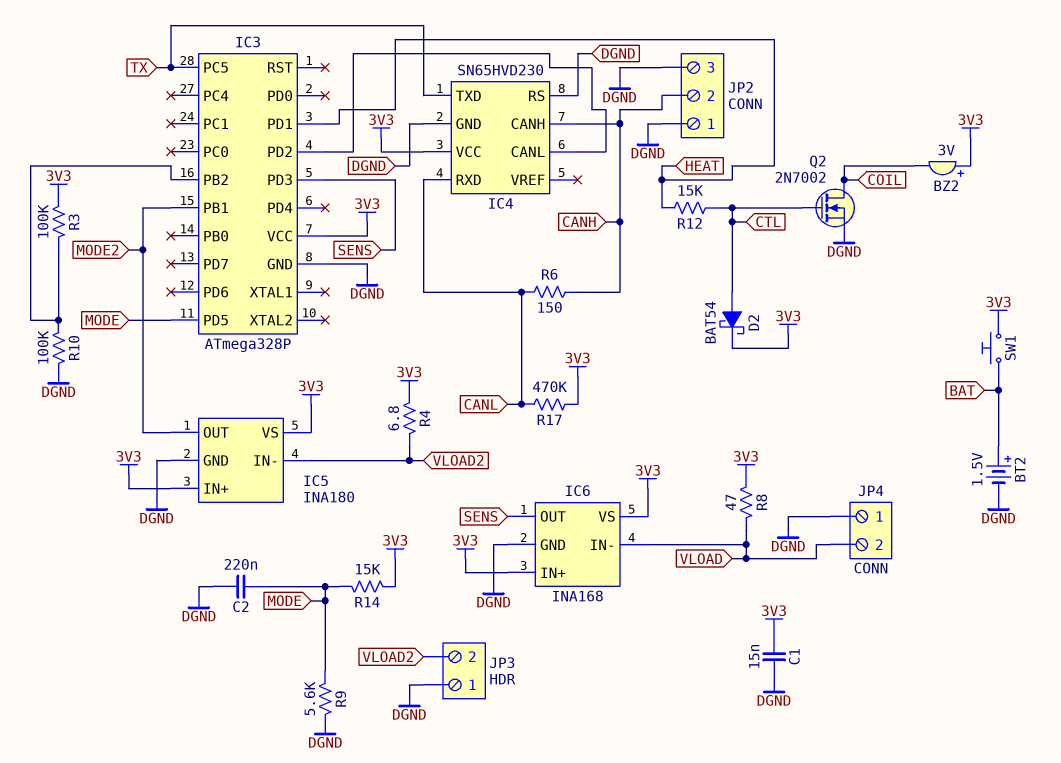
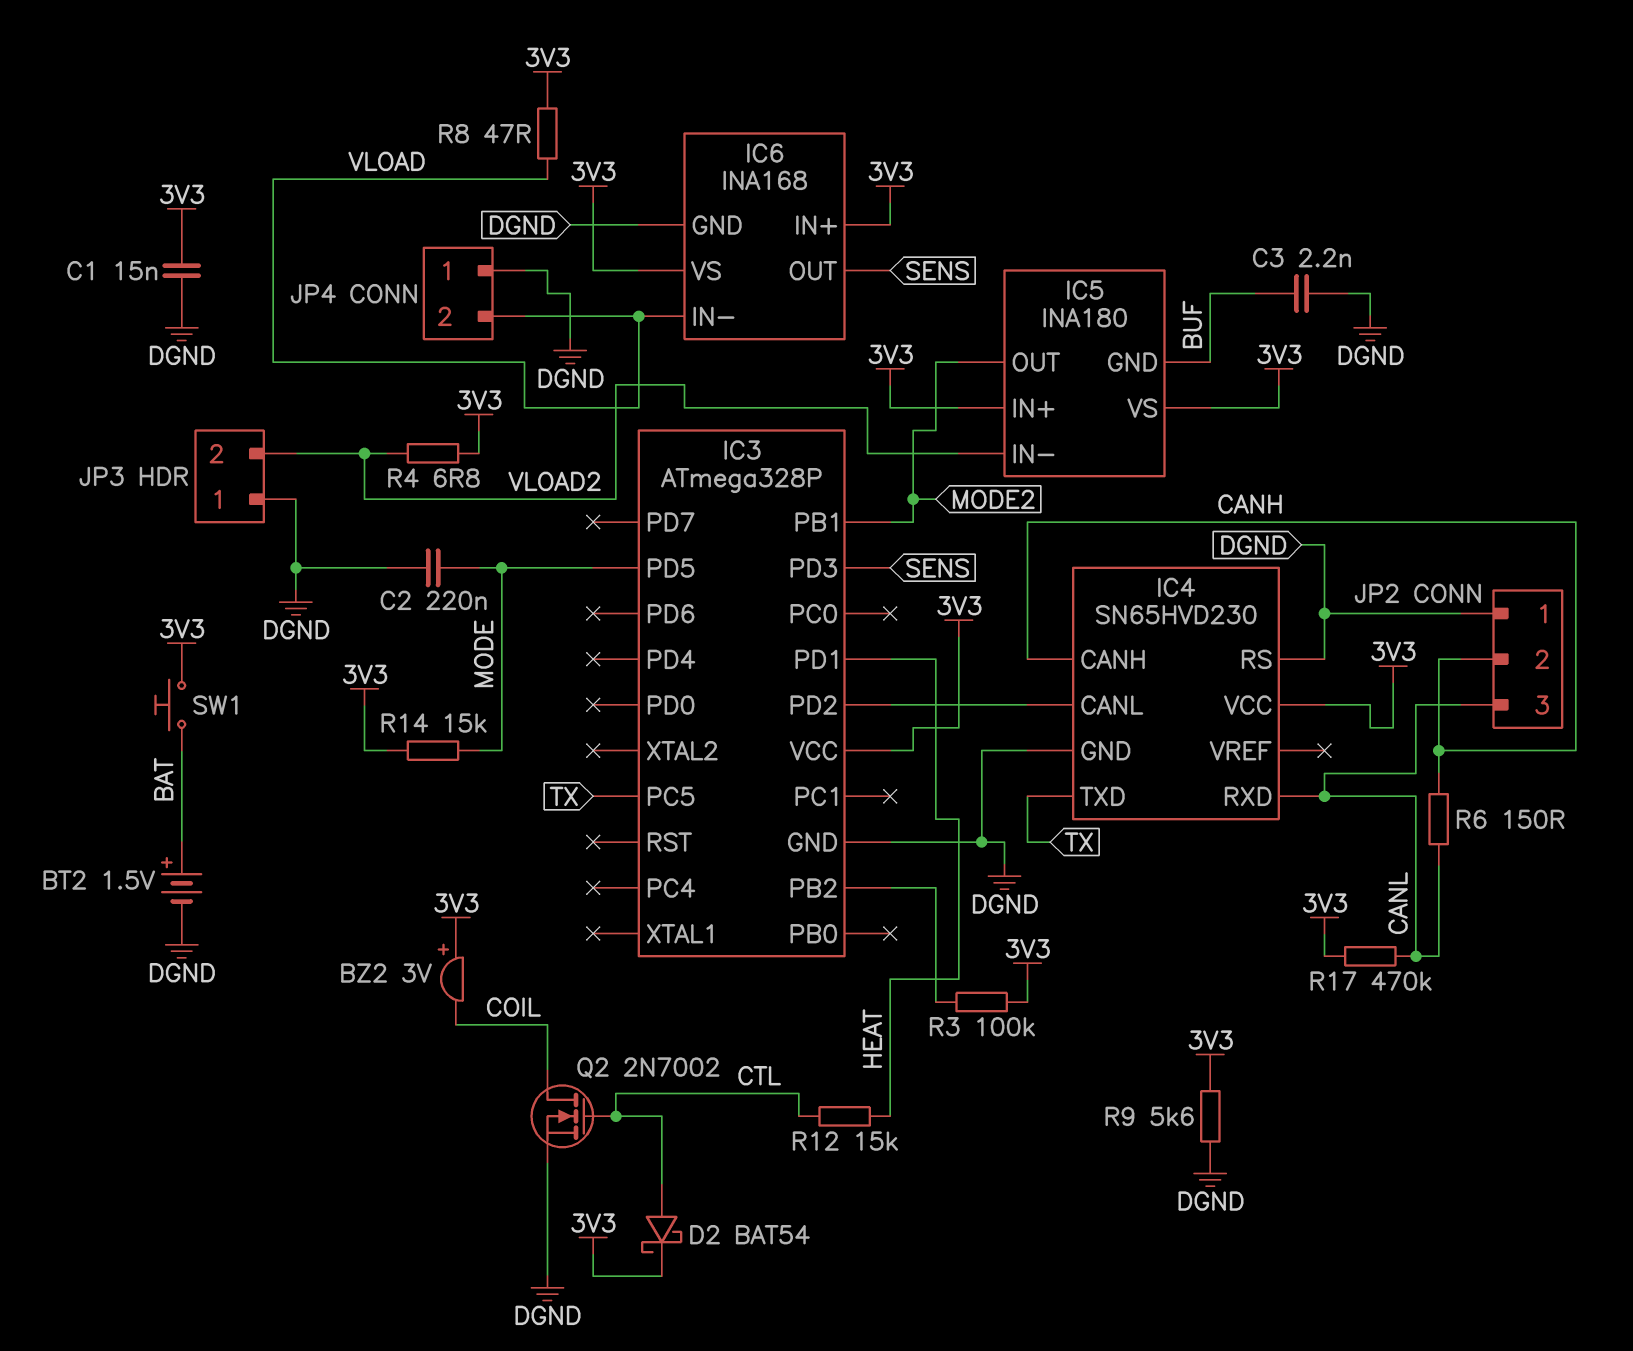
C3: none -> 2.2nF (BUF, DGND)
IC5 pin GND: DGND -> BUF
JP2 pin 3: DGND -> CANL
R9: 5.6k (DGND, MODE) -> 5.6k (3V3, DGND)
R10: 100k (DGND, IC3/PB2) -> none

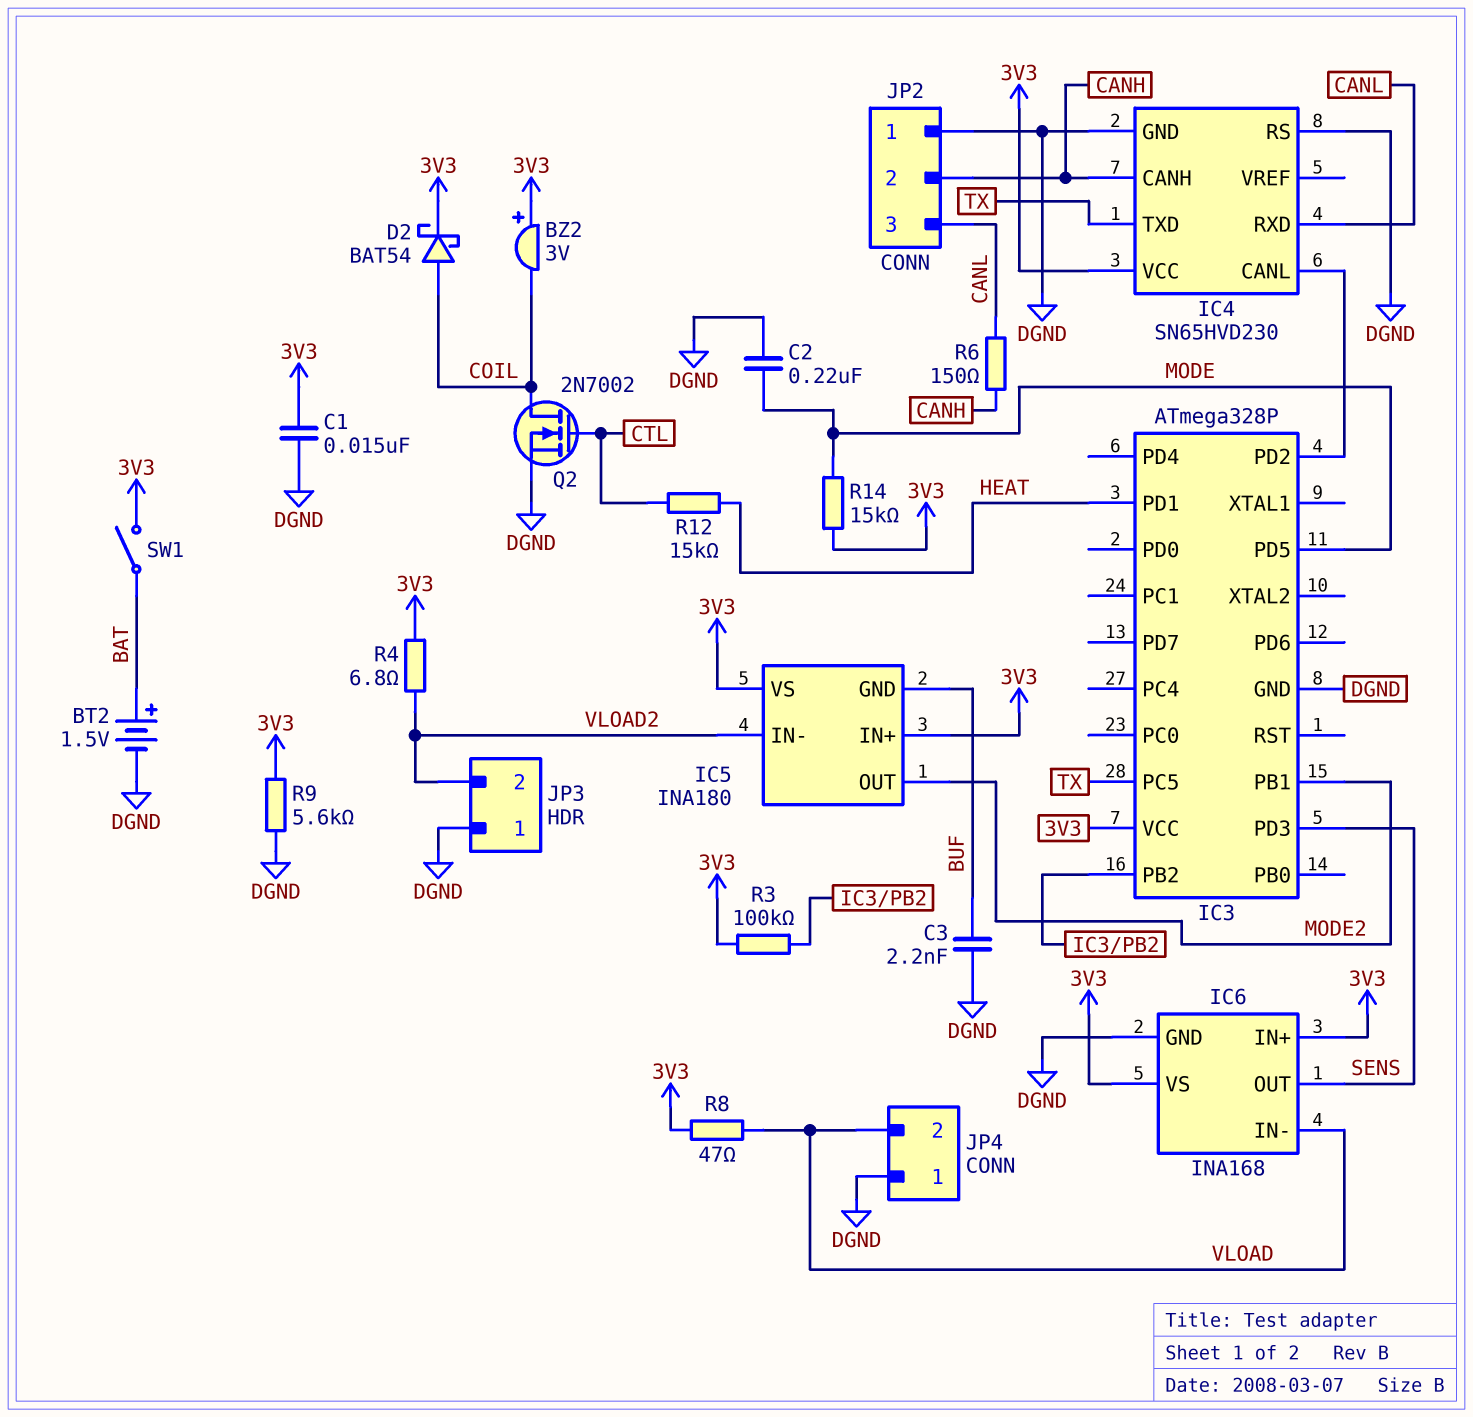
D2: schottky BAT54 (A CTL, K 3V3) -> schottky BAT54 (A COIL, K 3V3)
R17: 470k (3V3, CANL) -> none
SW1: button (3V3, BAT) -> switch (3V3, BAT)

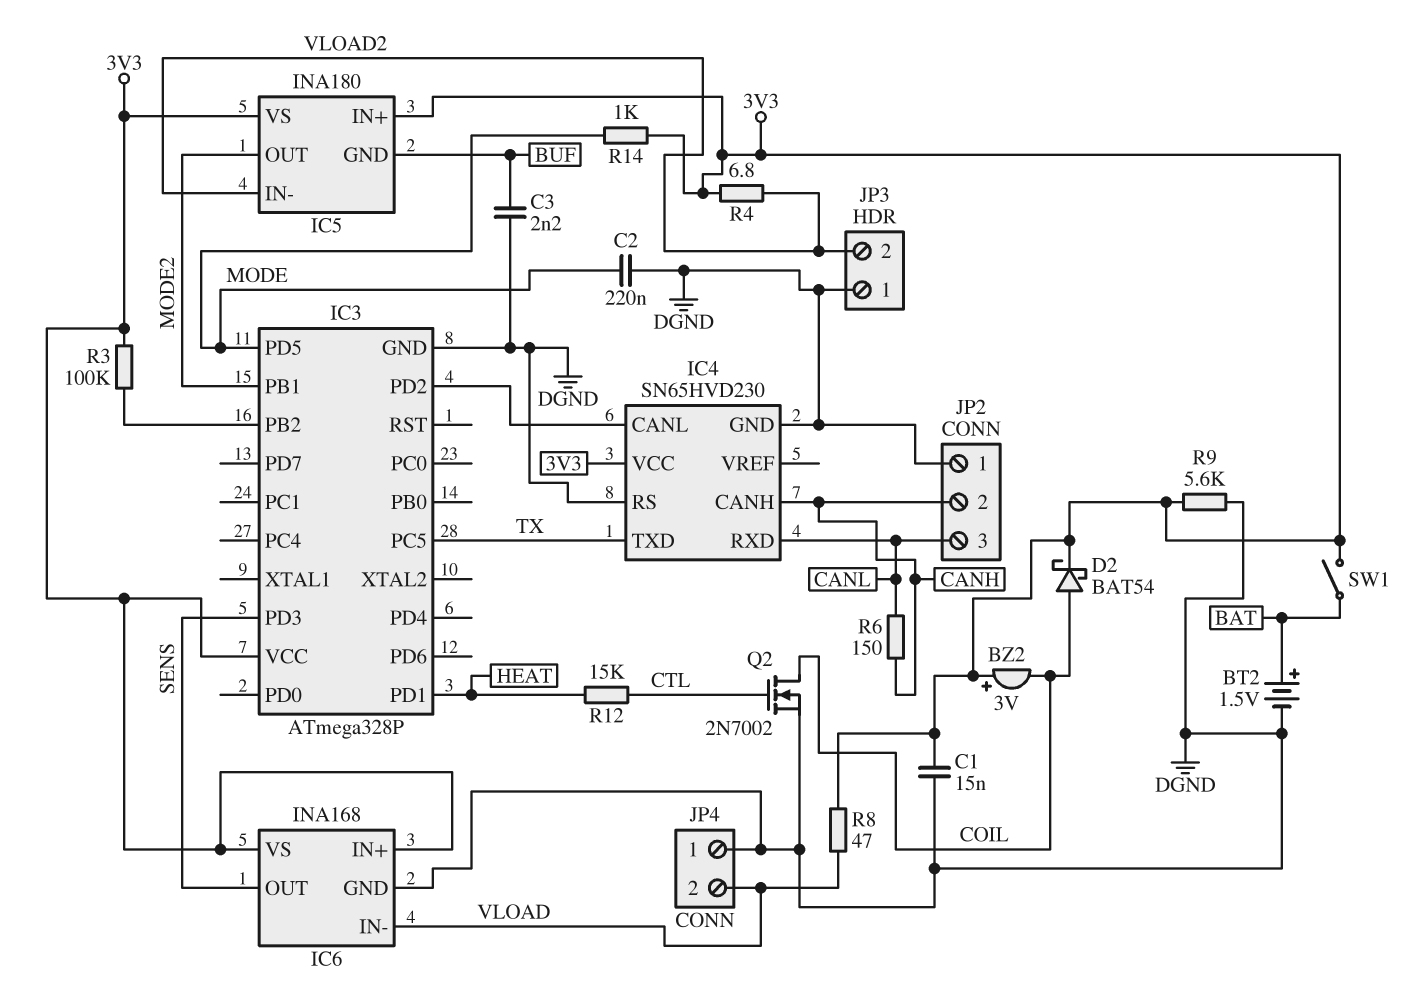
R14: 15k (3V3, MODE) -> 1k (3V3, MODE)

